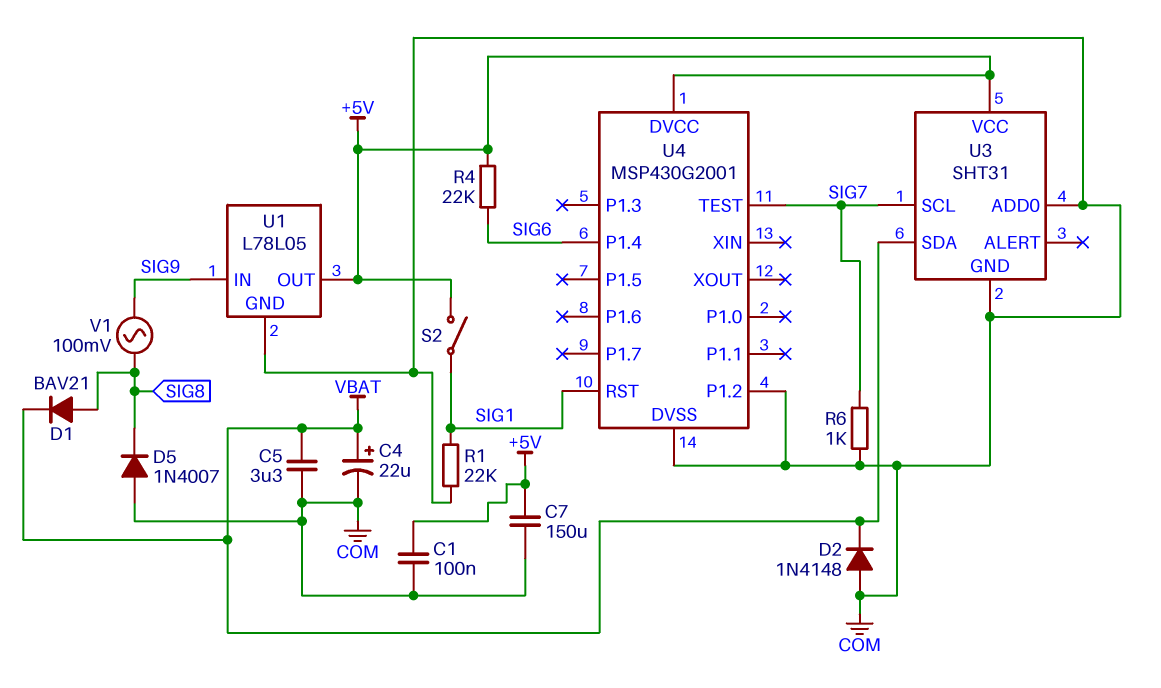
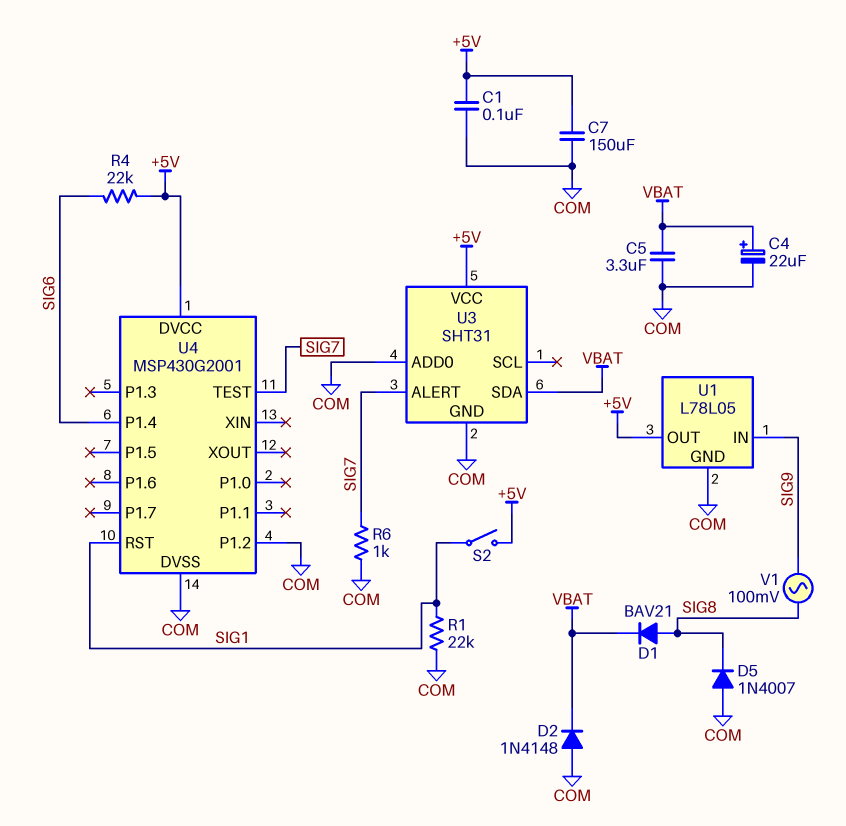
U3 pin ALERT: none -> SIG7
U3 pin SCL: SIG7 -> none

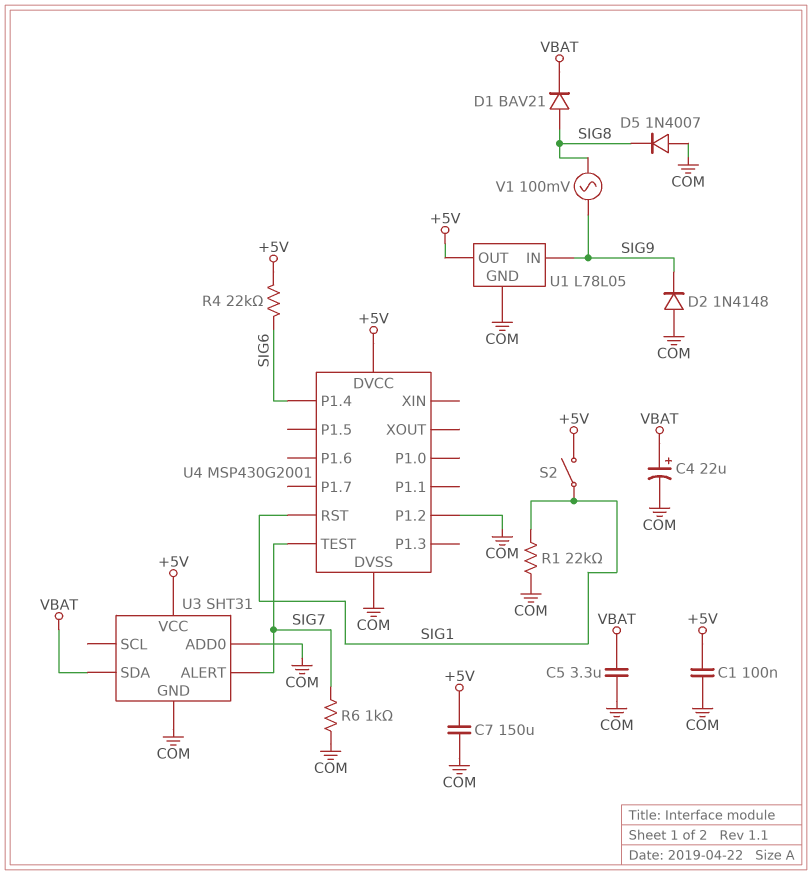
D2: diode 1N4148 (A COM, K VBAT) -> diode 1N4148 (A COM, K SIG9)

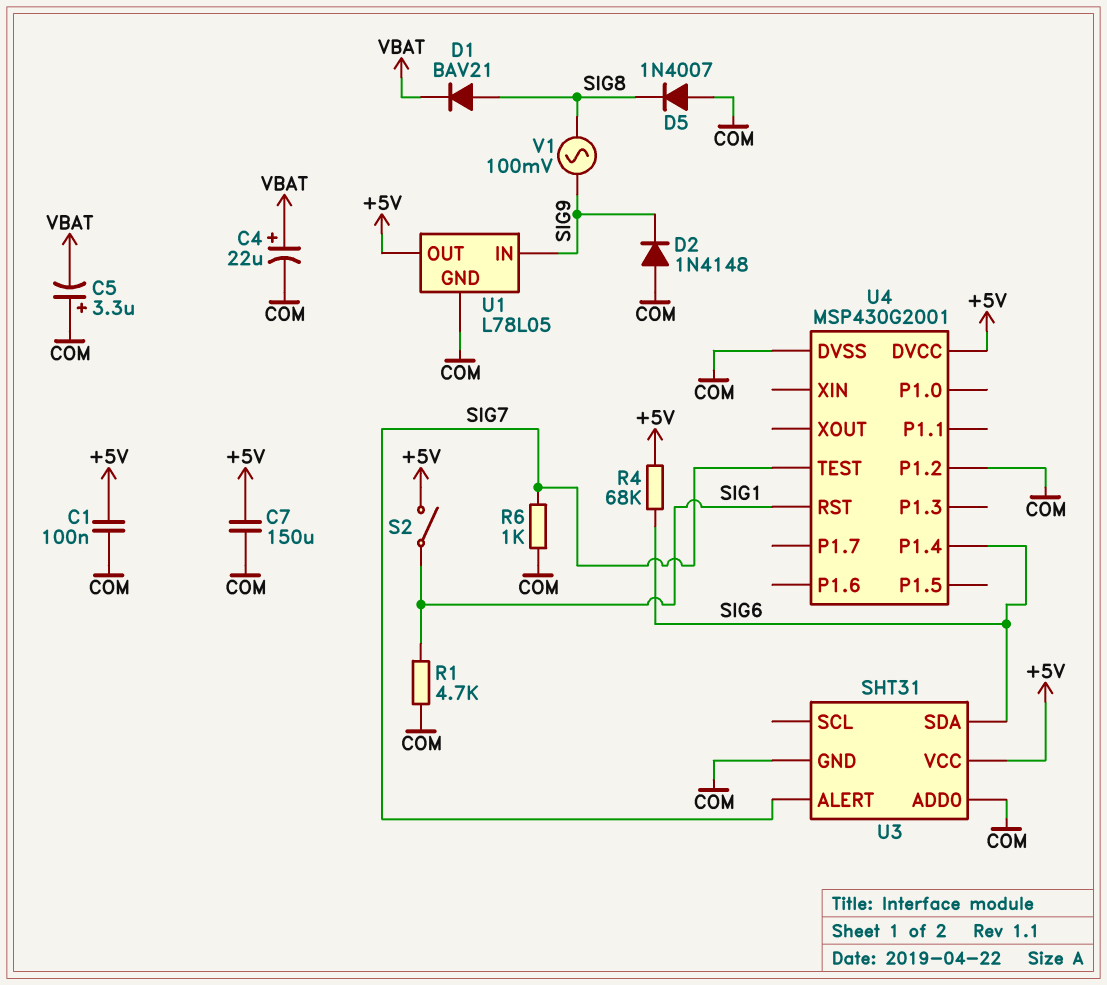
C5: 3.3uF (COM, VBAT) -> 3.3uF (plus COM, minus VBAT)
R1: 22k (COM, SIG1) -> 4.7k (COM, SIG1)
R4: 22k (+5V, SIG6) -> 68k (+5V, SIG6)
U3 pin SDA: VBAT -> SIG6

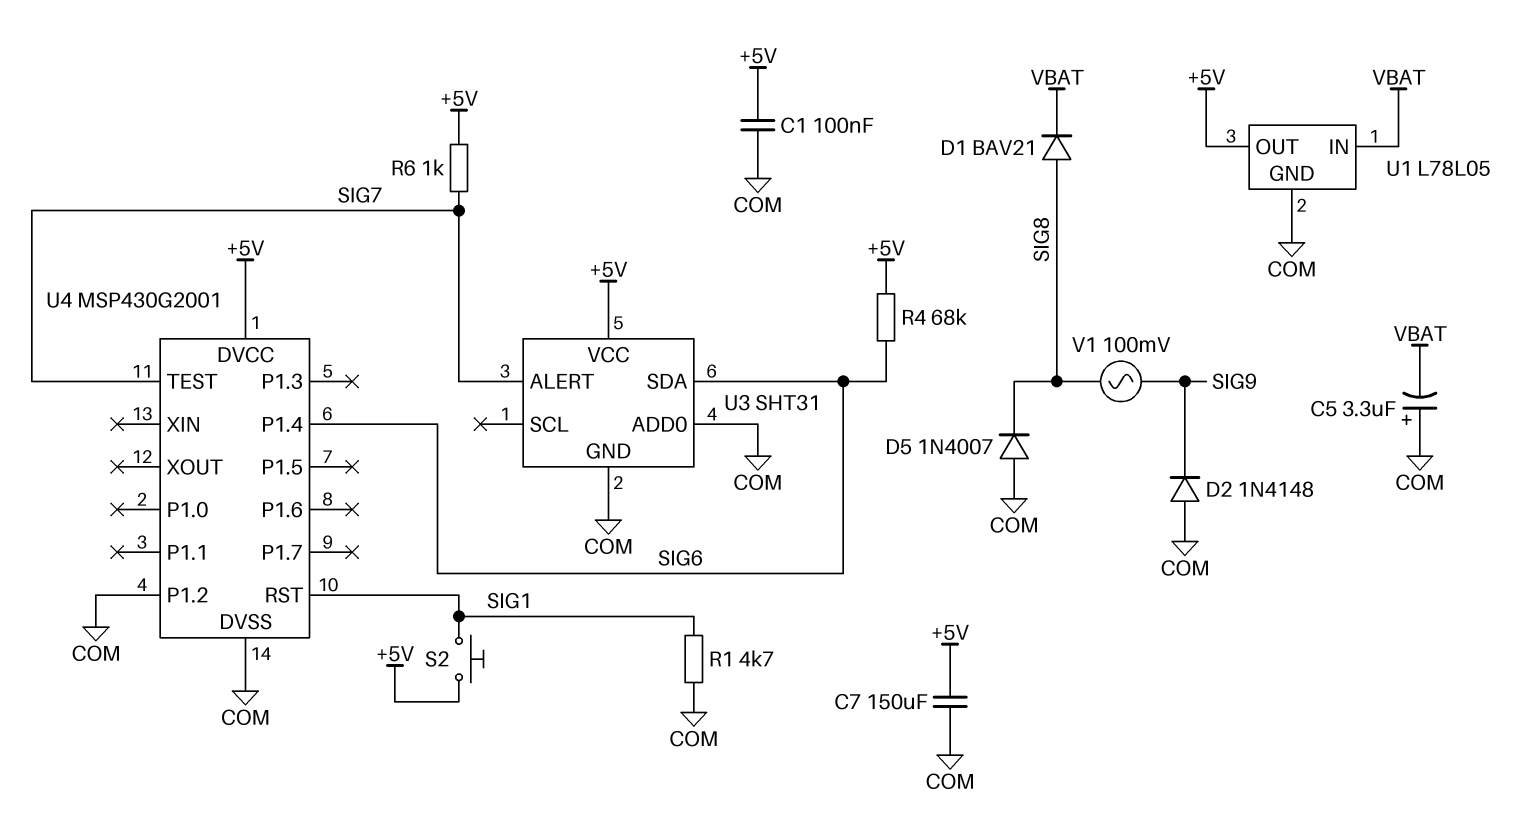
C4: 22uF (plus VBAT, minus COM) -> none
R6: 1k (COM, SIG7) -> 1k (+5V, SIG7)
S2: switch (+5V, SIG1) -> button (+5V, SIG1)
U1 pin IN: SIG9 -> VBAT

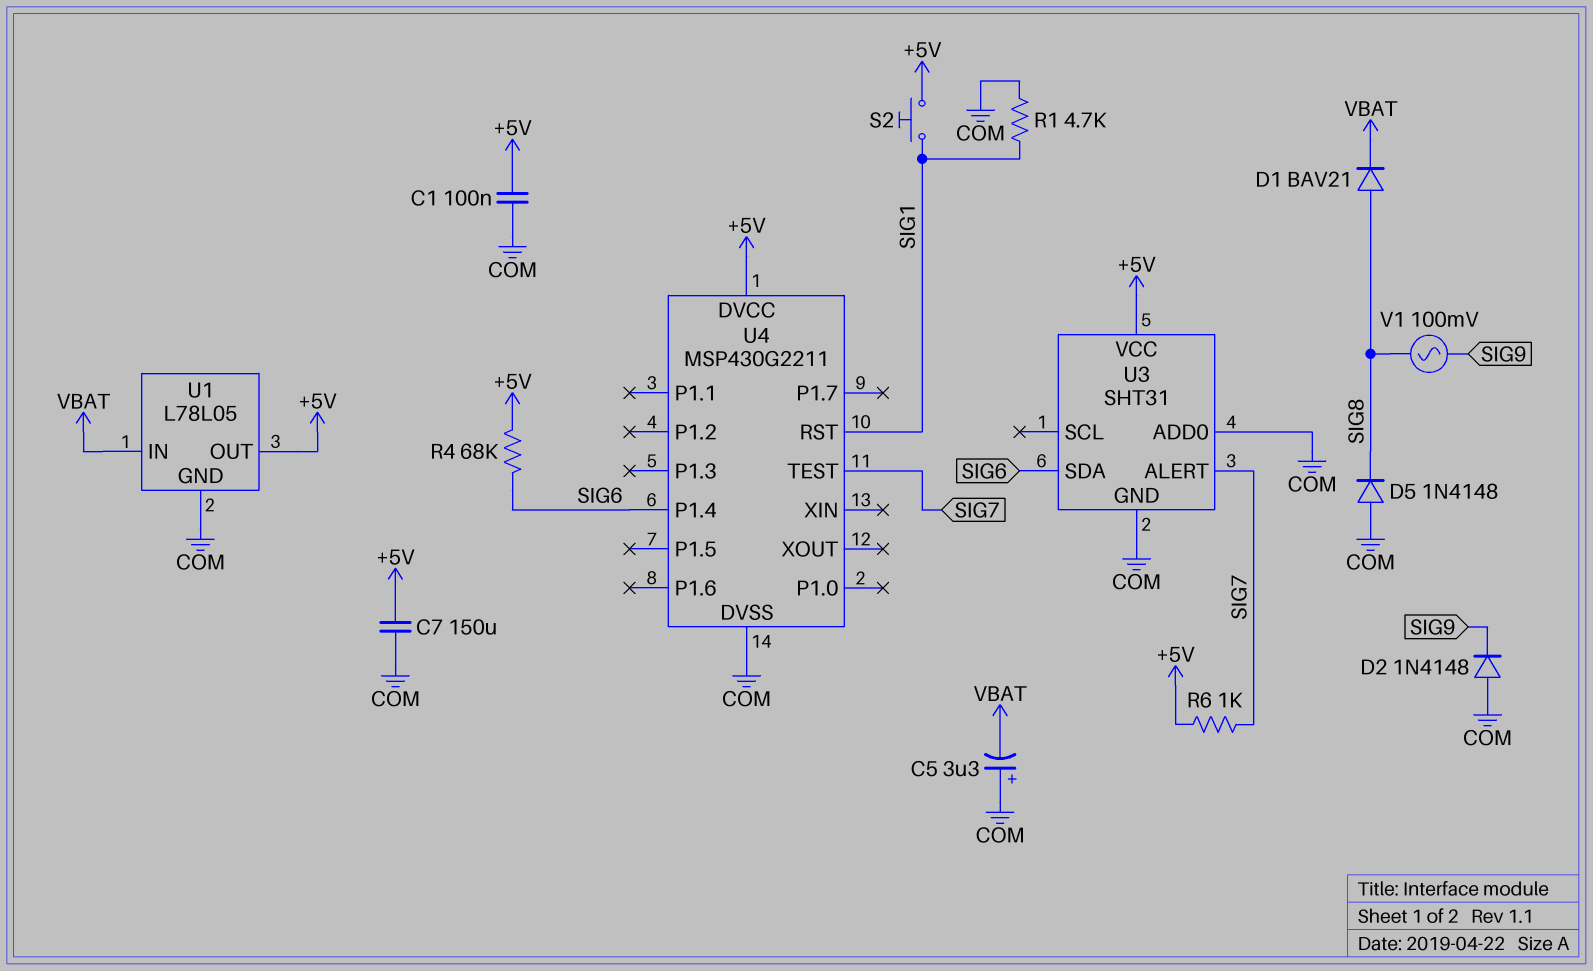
D5: diode 1N4007 (A COM, K SIG8) -> diode 1N4148 (A COM, K SIG8)
U4: MSP430G2001 -> MSP430G2211
U4 pin P1.2: COM -> none

